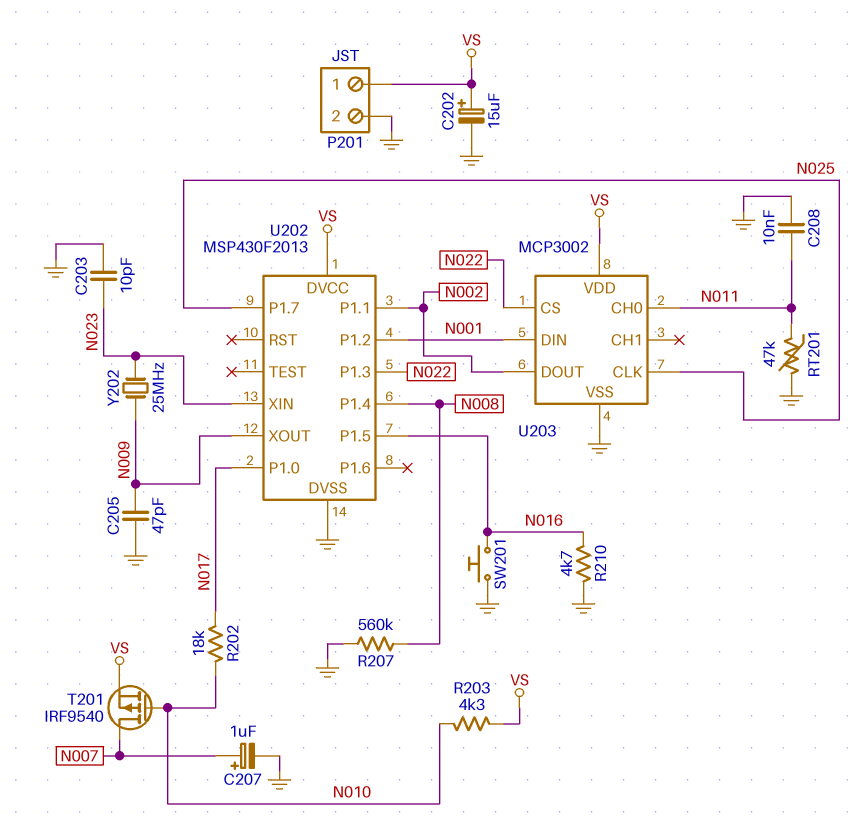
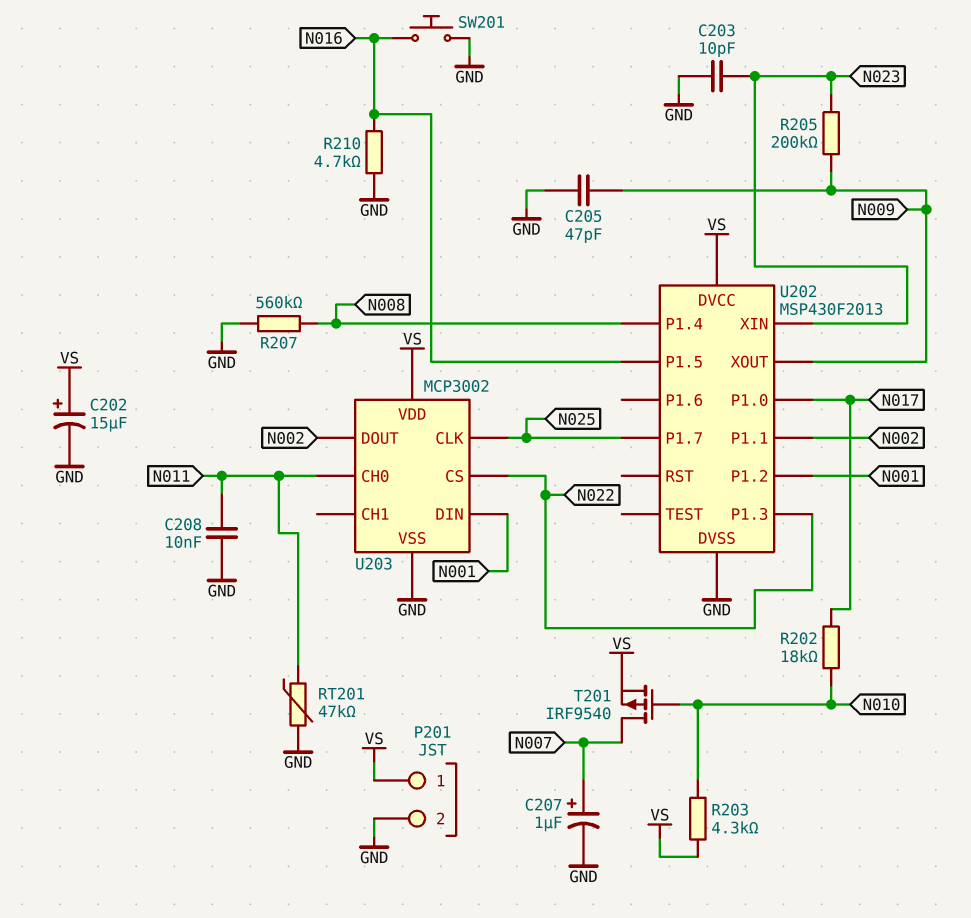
R205: none -> 200k (N009, N023)
Y202: 25MHz (N009, N023) -> none

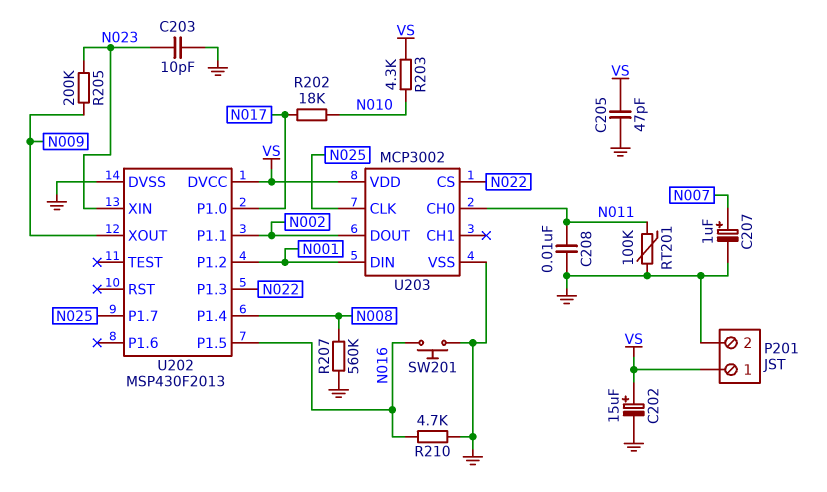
C205: 47pF (GND, N009) -> 47pF (GND, VS)
RT201: 47k (GND, N011) -> 100k (GND, N011)
T201: PMOS IRF9540 (G N010, D N007, S VS) -> none

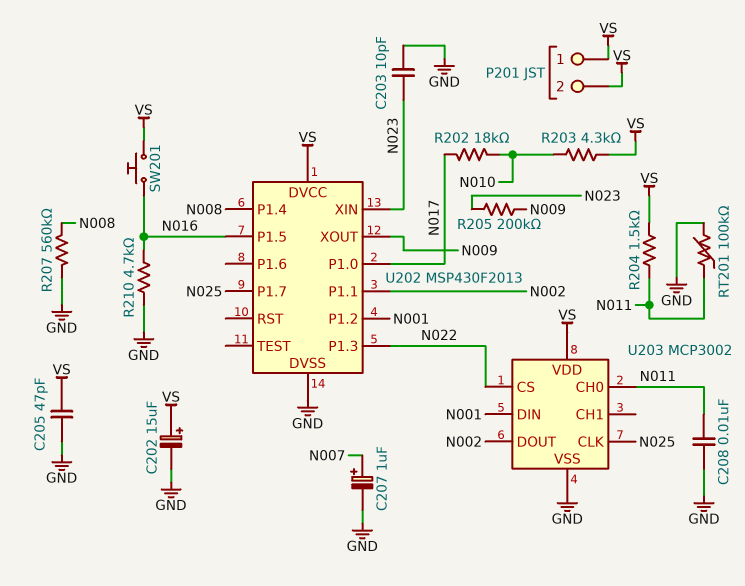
P201 pin 2: GND -> VS
R204: none -> 1.5k (N011, VS)
SW201: button (GND, N016) -> button (N016, VS)

